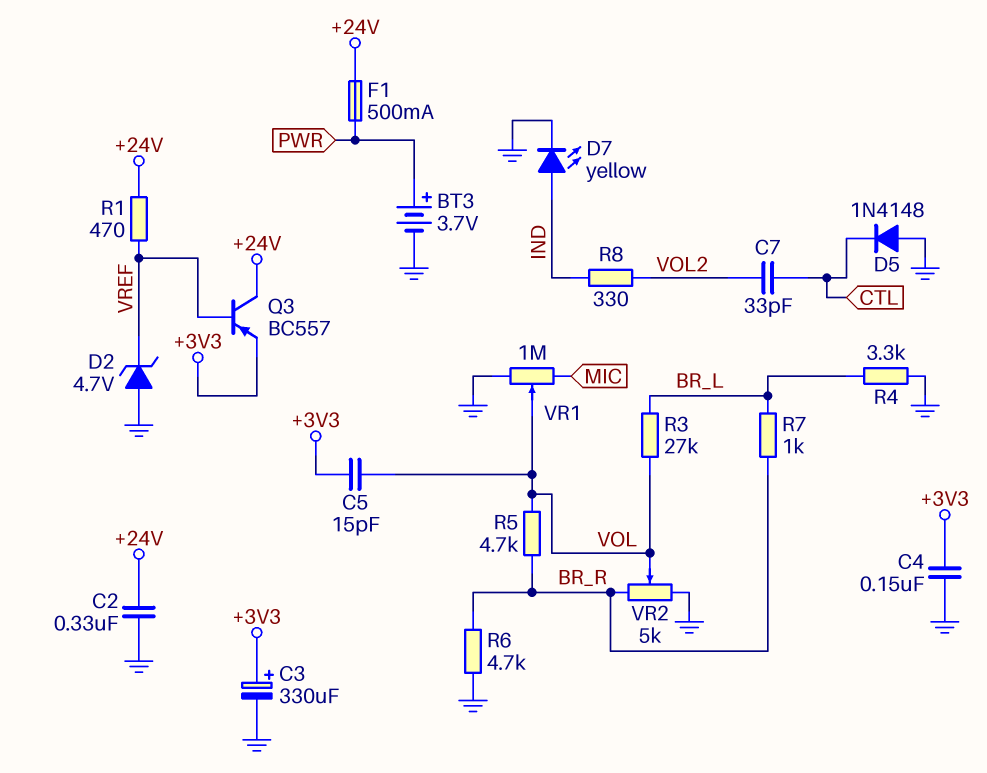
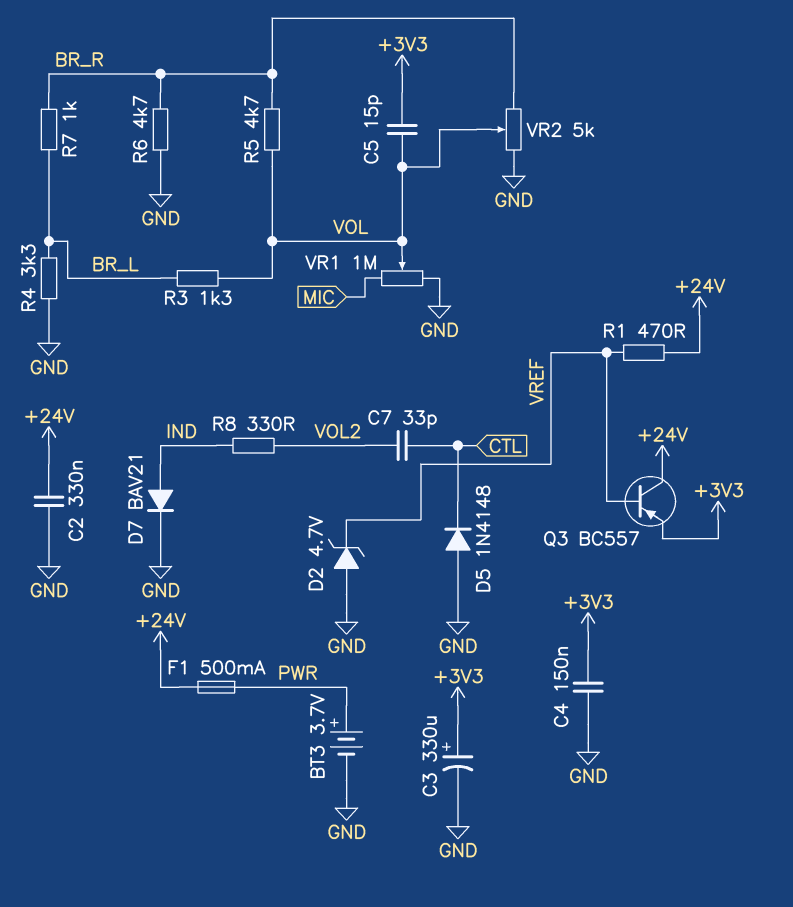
D7: LED yellow (A IND, K GND) -> diode BAV21 (A IND, K GND)
R3: 27k (BR_L, VOL) -> 1.3k (BR_L, VOL)

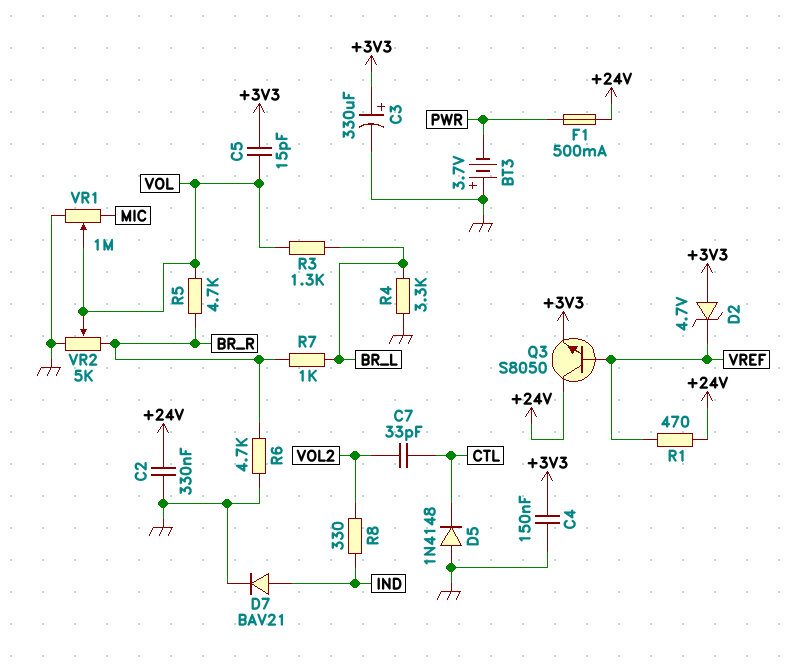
BT3: 3.7V (plus PWR, minus GND) -> 3.7V (plus GND, minus PWR)
D2: zener 4.7V (A GND, K VREF) -> zener 4.7V (A +3V3, K VREF)
Q3: PNP BC557 (B VREF, C +24V, E +3V3) -> NPN S8050 (B VREF, C +24V, E +3V3)

